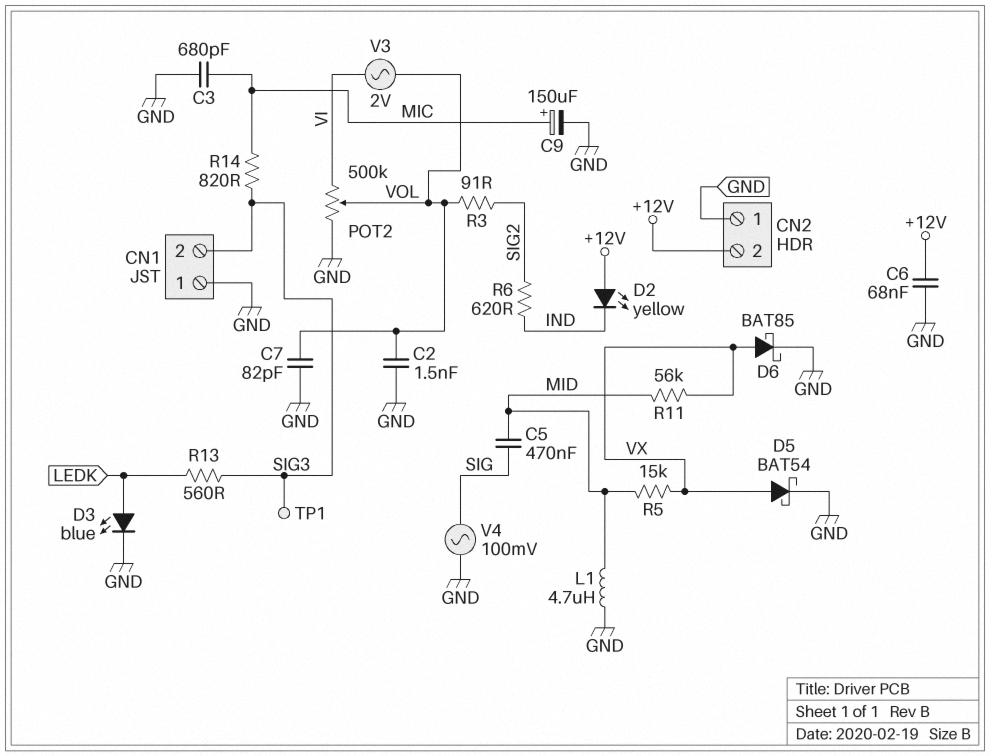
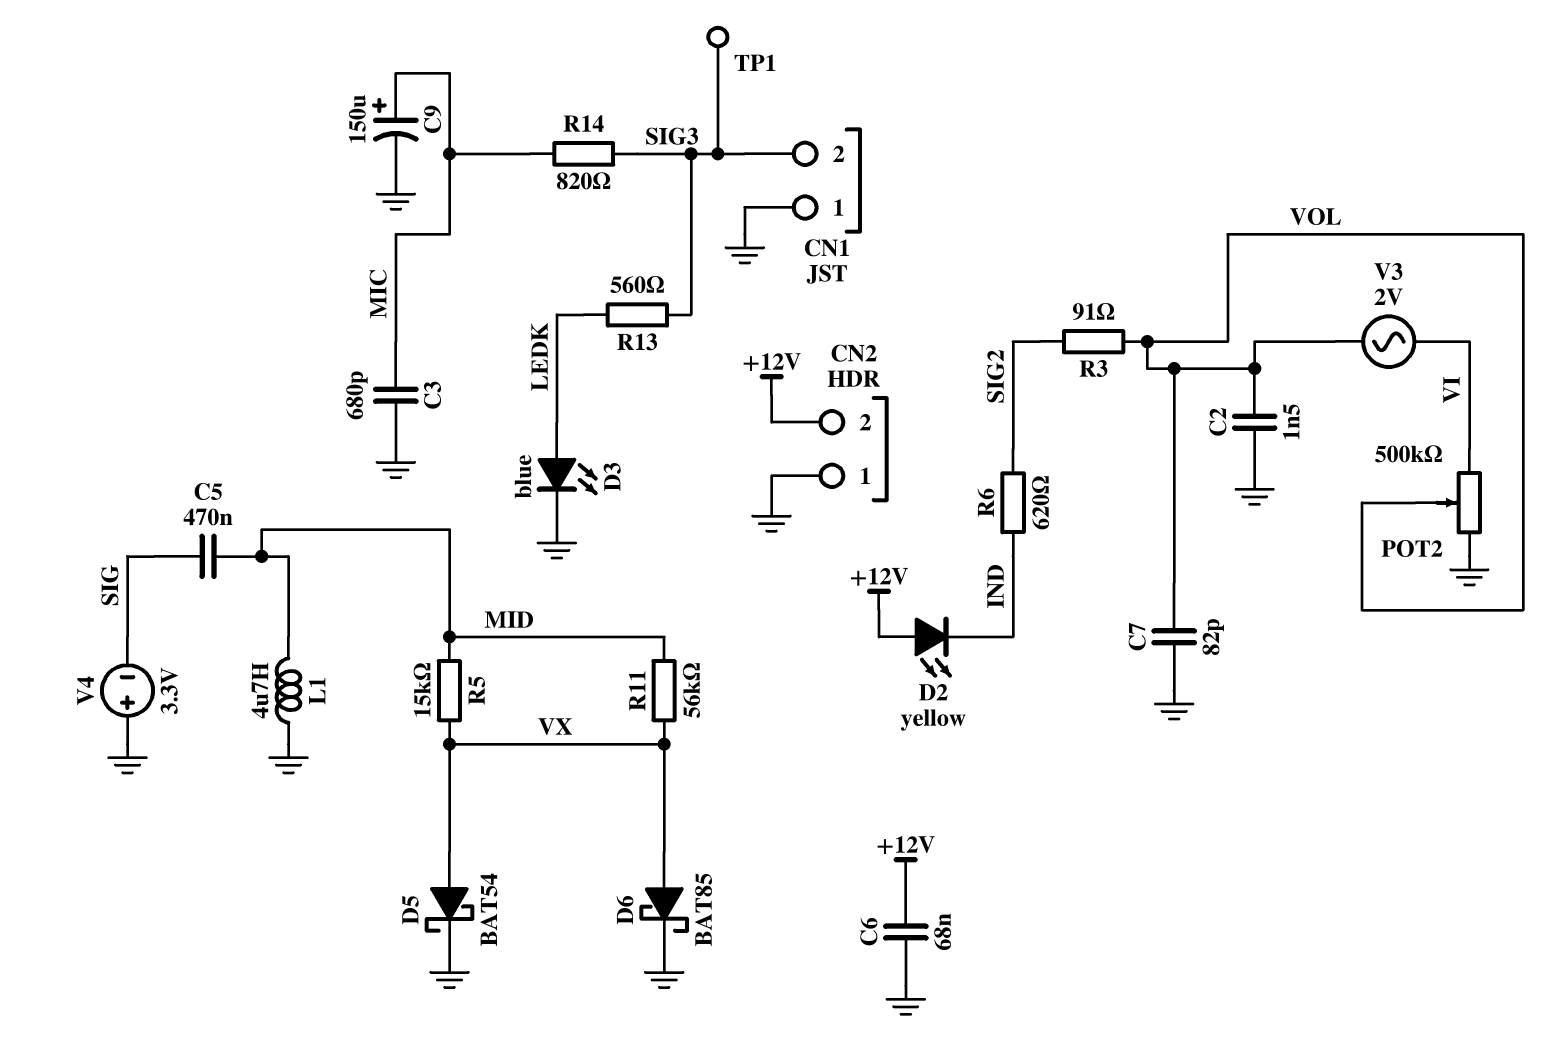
V4: AC 100mV (GND, SIG) -> 3.3V (plus GND, minus SIG)

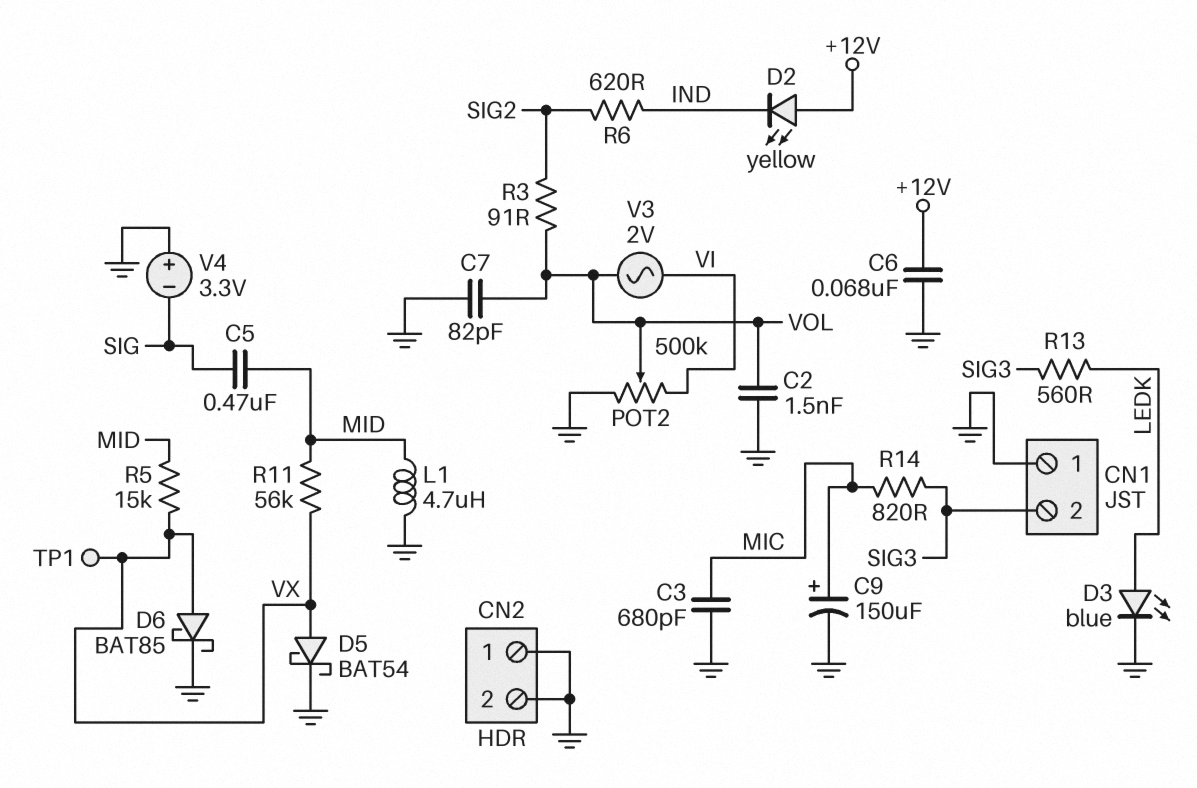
CN2 pin 2: +12V -> GND
TP1: test point (SIG3) -> test point (VX)

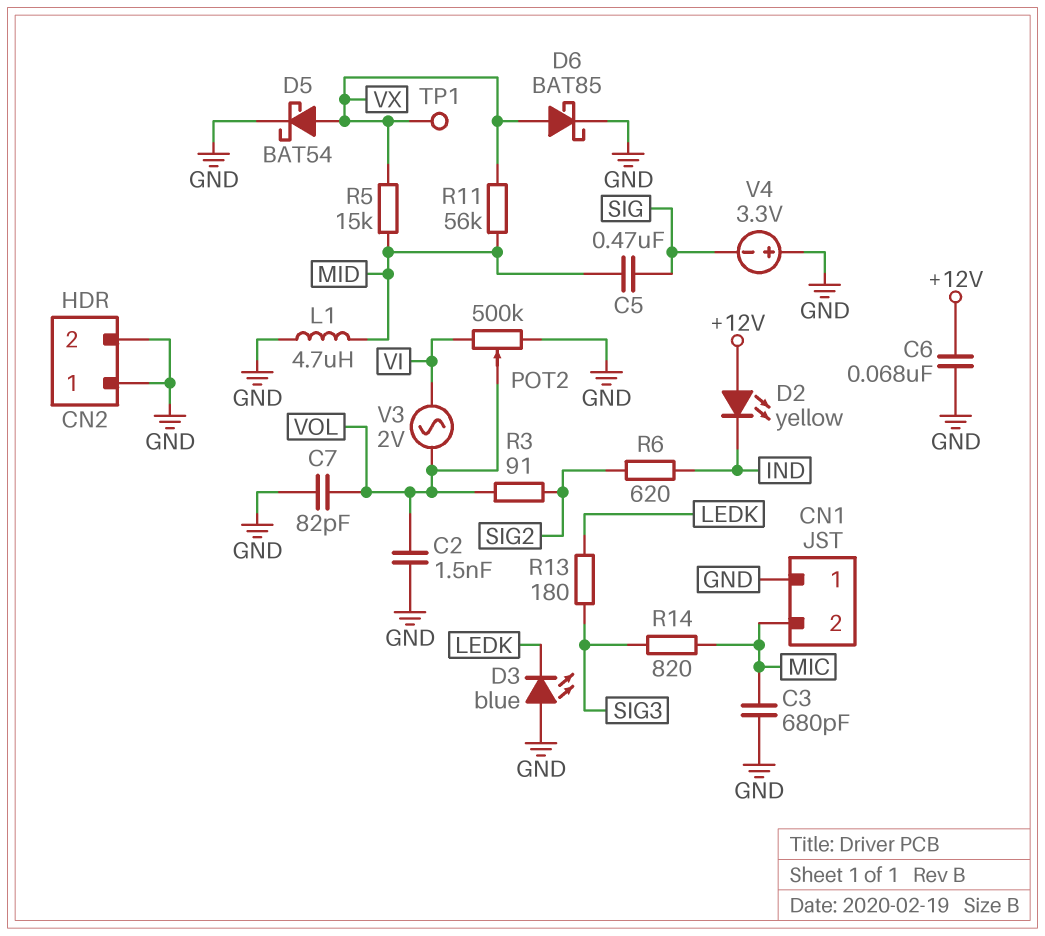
C9: 150uF (plus MIC, minus GND) -> none
CN1 pin 2: SIG3 -> MIC
D3: LED blue (A LEDK, K GND) -> LED blue (A GND, K LEDK)
R13: 560 (LEDK, SIG3) -> 180 (LEDK, SIG3)

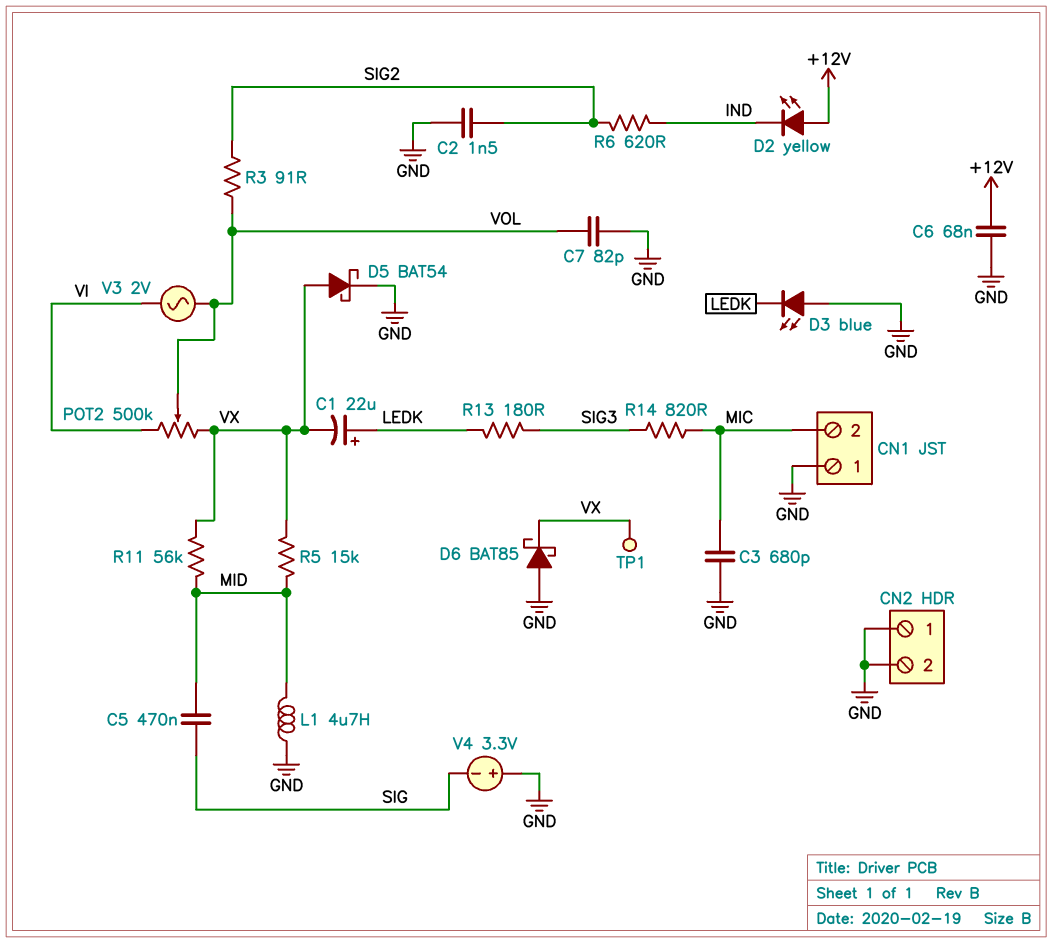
C1: none -> 22uF (plus LEDK, minus VX)
C2: 1.5nF (GND, VOL) -> 1.5nF (GND, SIG2)
D6: schottky BAT85 (A VX, K GND) -> schottky BAT85 (A GND, K VX)
POT2: 500k (GND, VI, wiper VOL) -> 500k (VI, VX, wiper VOL)

